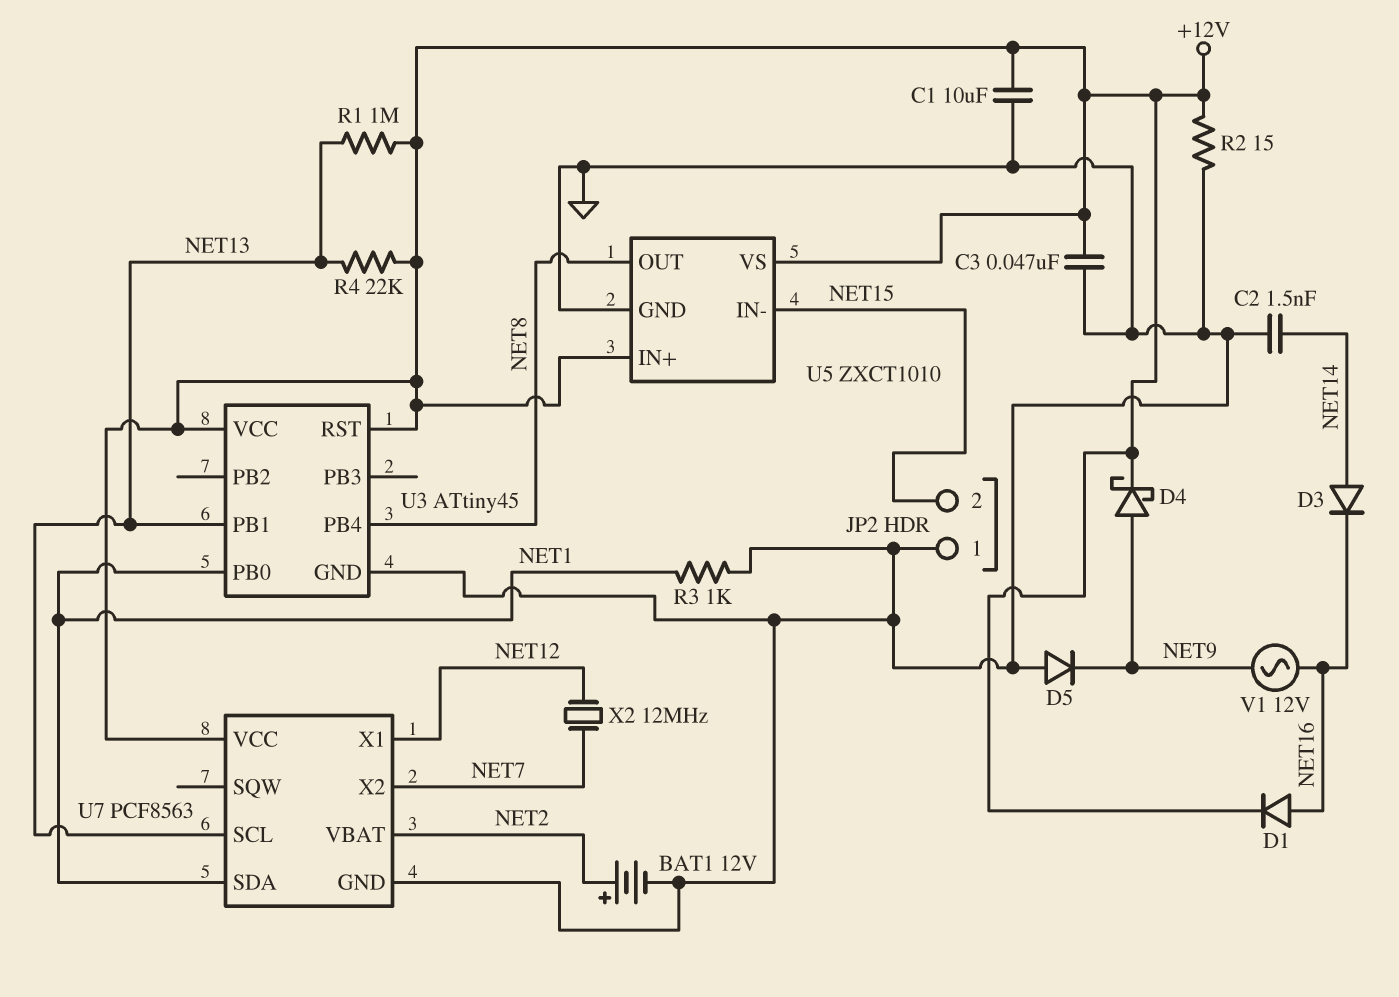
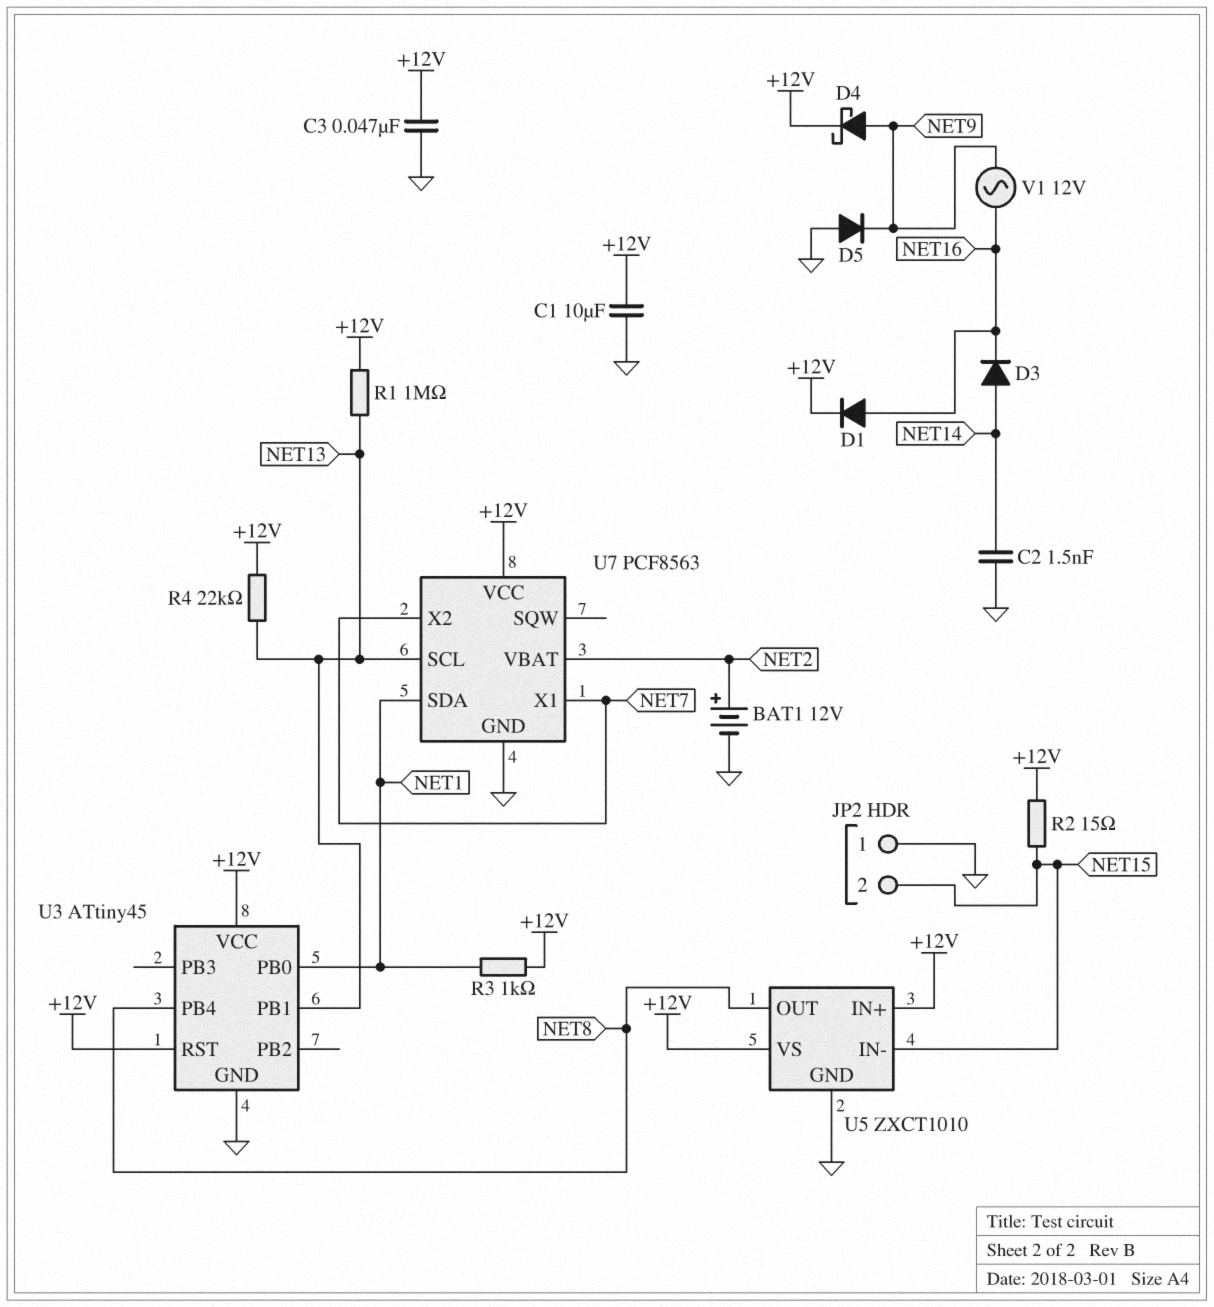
R2: 15 (+12V, GND) -> 15 (+12V, NET15)
R3: 1k (GND, NET1) -> 1k (+12V, NET1)
U7 pin X1: NET12 -> NET7
X2: 12MHz (NET7, NET12) -> none

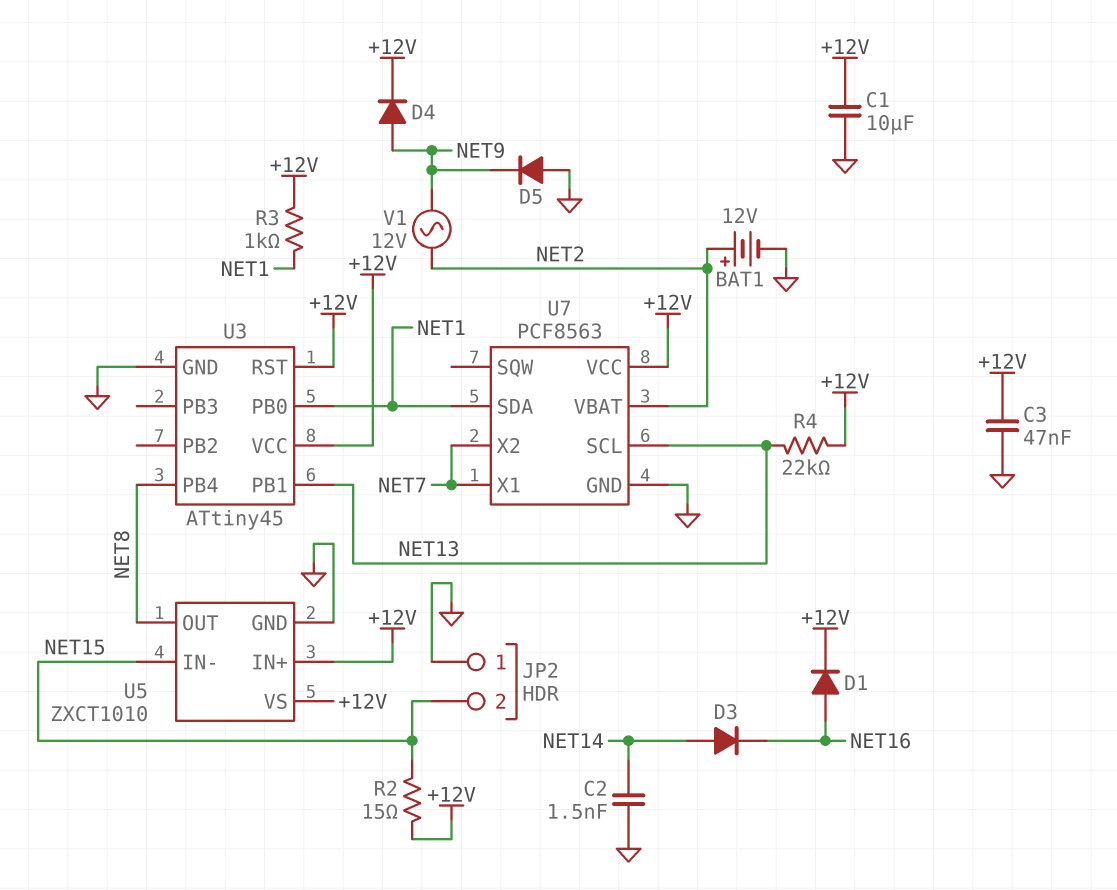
D4: schottky (A NET9, K +12V) -> diode (A NET9, K +12V)
R1: 1M (+12V, NET13) -> none
V1: AC 12V (NET9, NET16) -> AC 12V (NET2, NET9)

